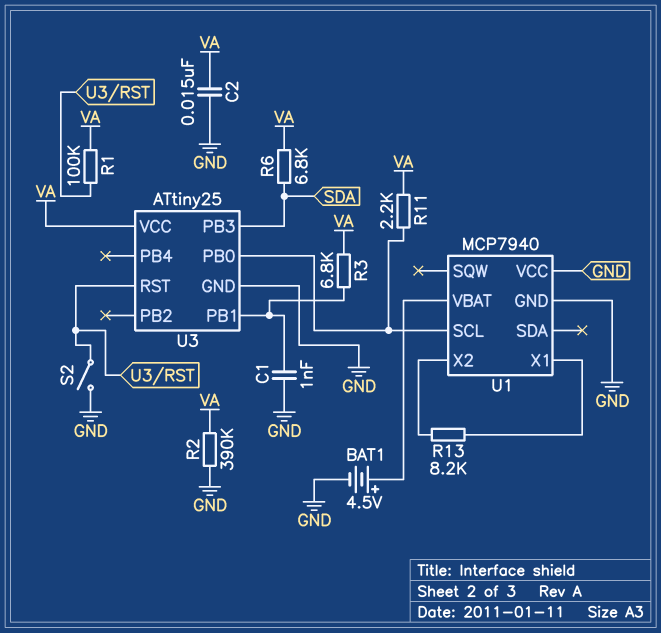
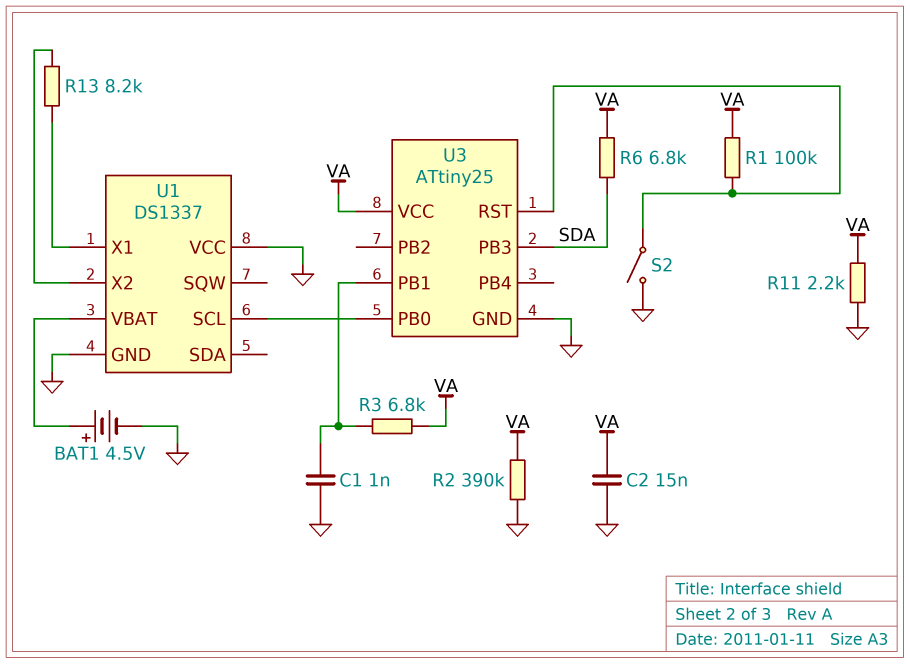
R11: 2.2k (U1/SCL, VA) -> 2.2k (GND, VA)
U1: MCP7940 -> DS1337

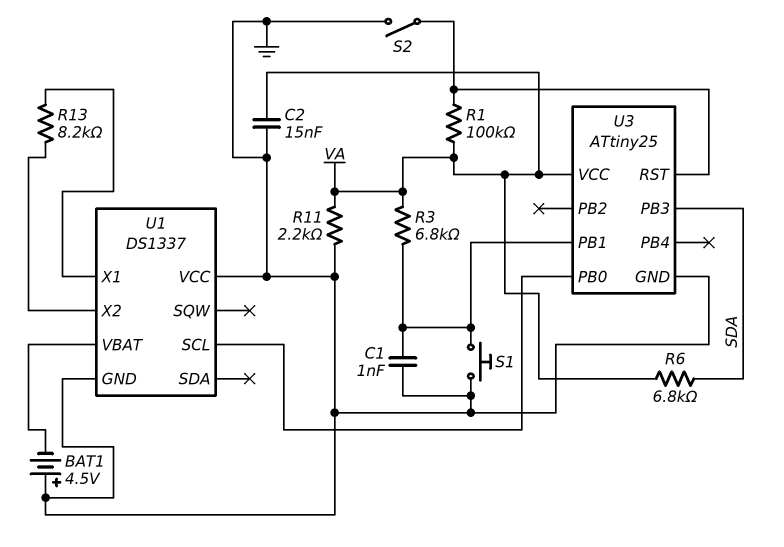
BAT1: 4.5V (plus U1/VBAT, minus GND) -> 4.5V (plus GND, minus U1/VBAT)
R2: 390k (GND, VA) -> none
S1: none -> button (GND, U3/PB1)

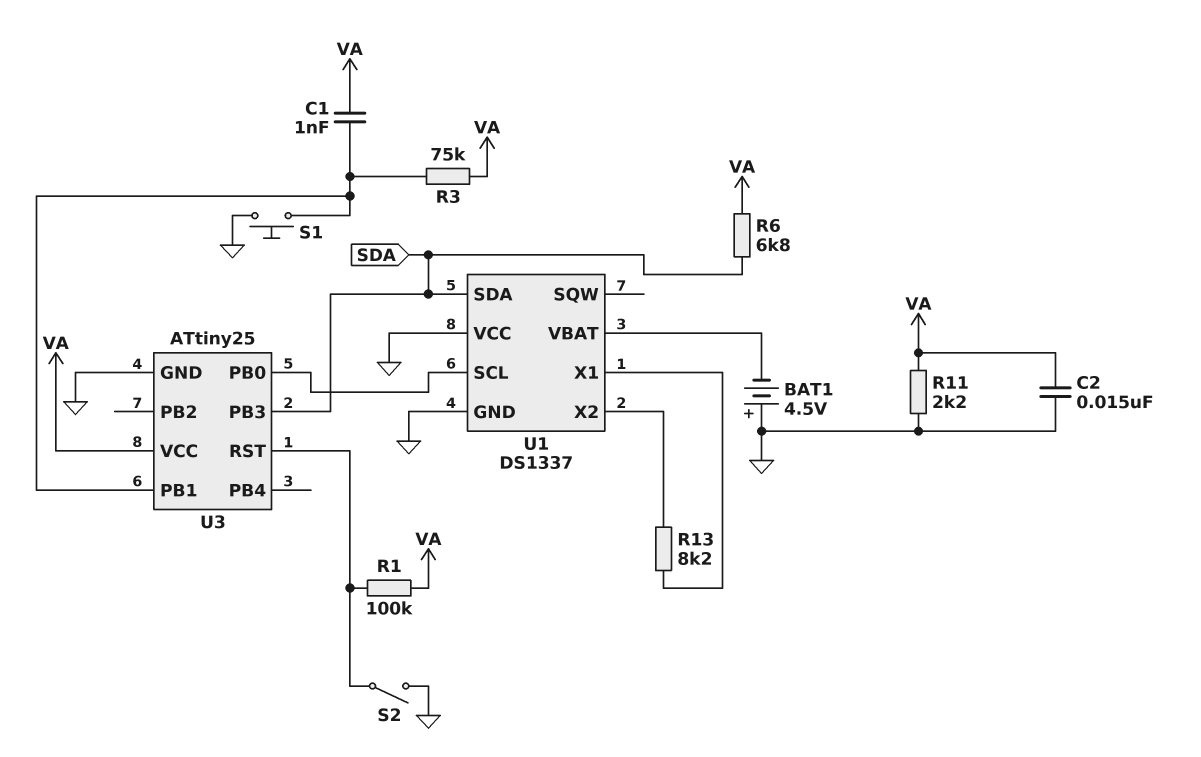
C1: 1nF (GND, U3/PB1) -> 1nF (U3/PB1, VA)
R3: 6.8k (U3/PB1, VA) -> 75k (U3/PB1, VA)
U1 pin SDA: none -> SDA

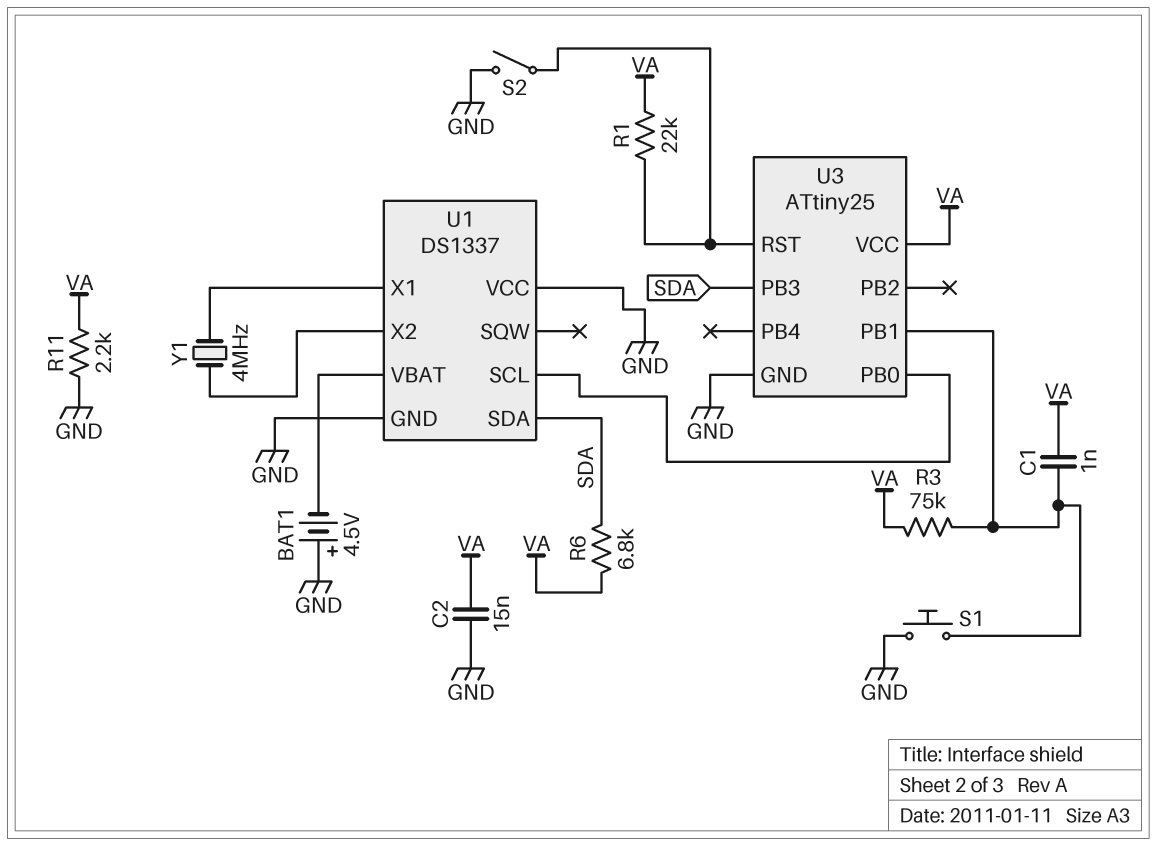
R1: 100k (U3/RST, VA) -> 22k (U3/RST, VA)
R13: 8.2k (U1/X1, U1/X2) -> none
Y1: none -> 4MHz (U1/X1, U1/X2)

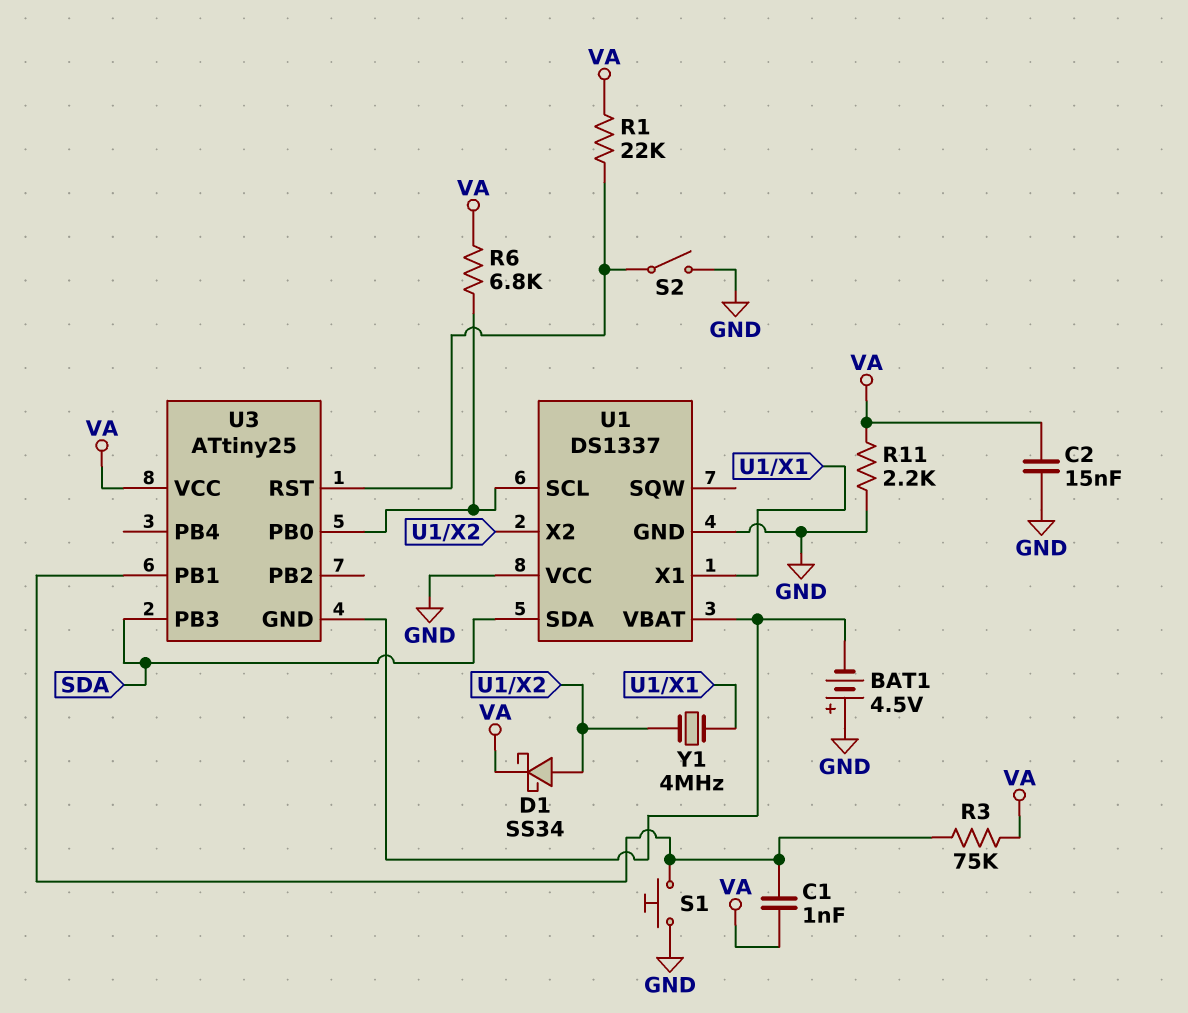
D1: none -> schottky SS34 (A U1/X2, K VA)
R6: 6.8k (SDA, VA) -> 6.8k (U1/SCL, VA)
U3 pin GND: GND -> U1/VBAT

